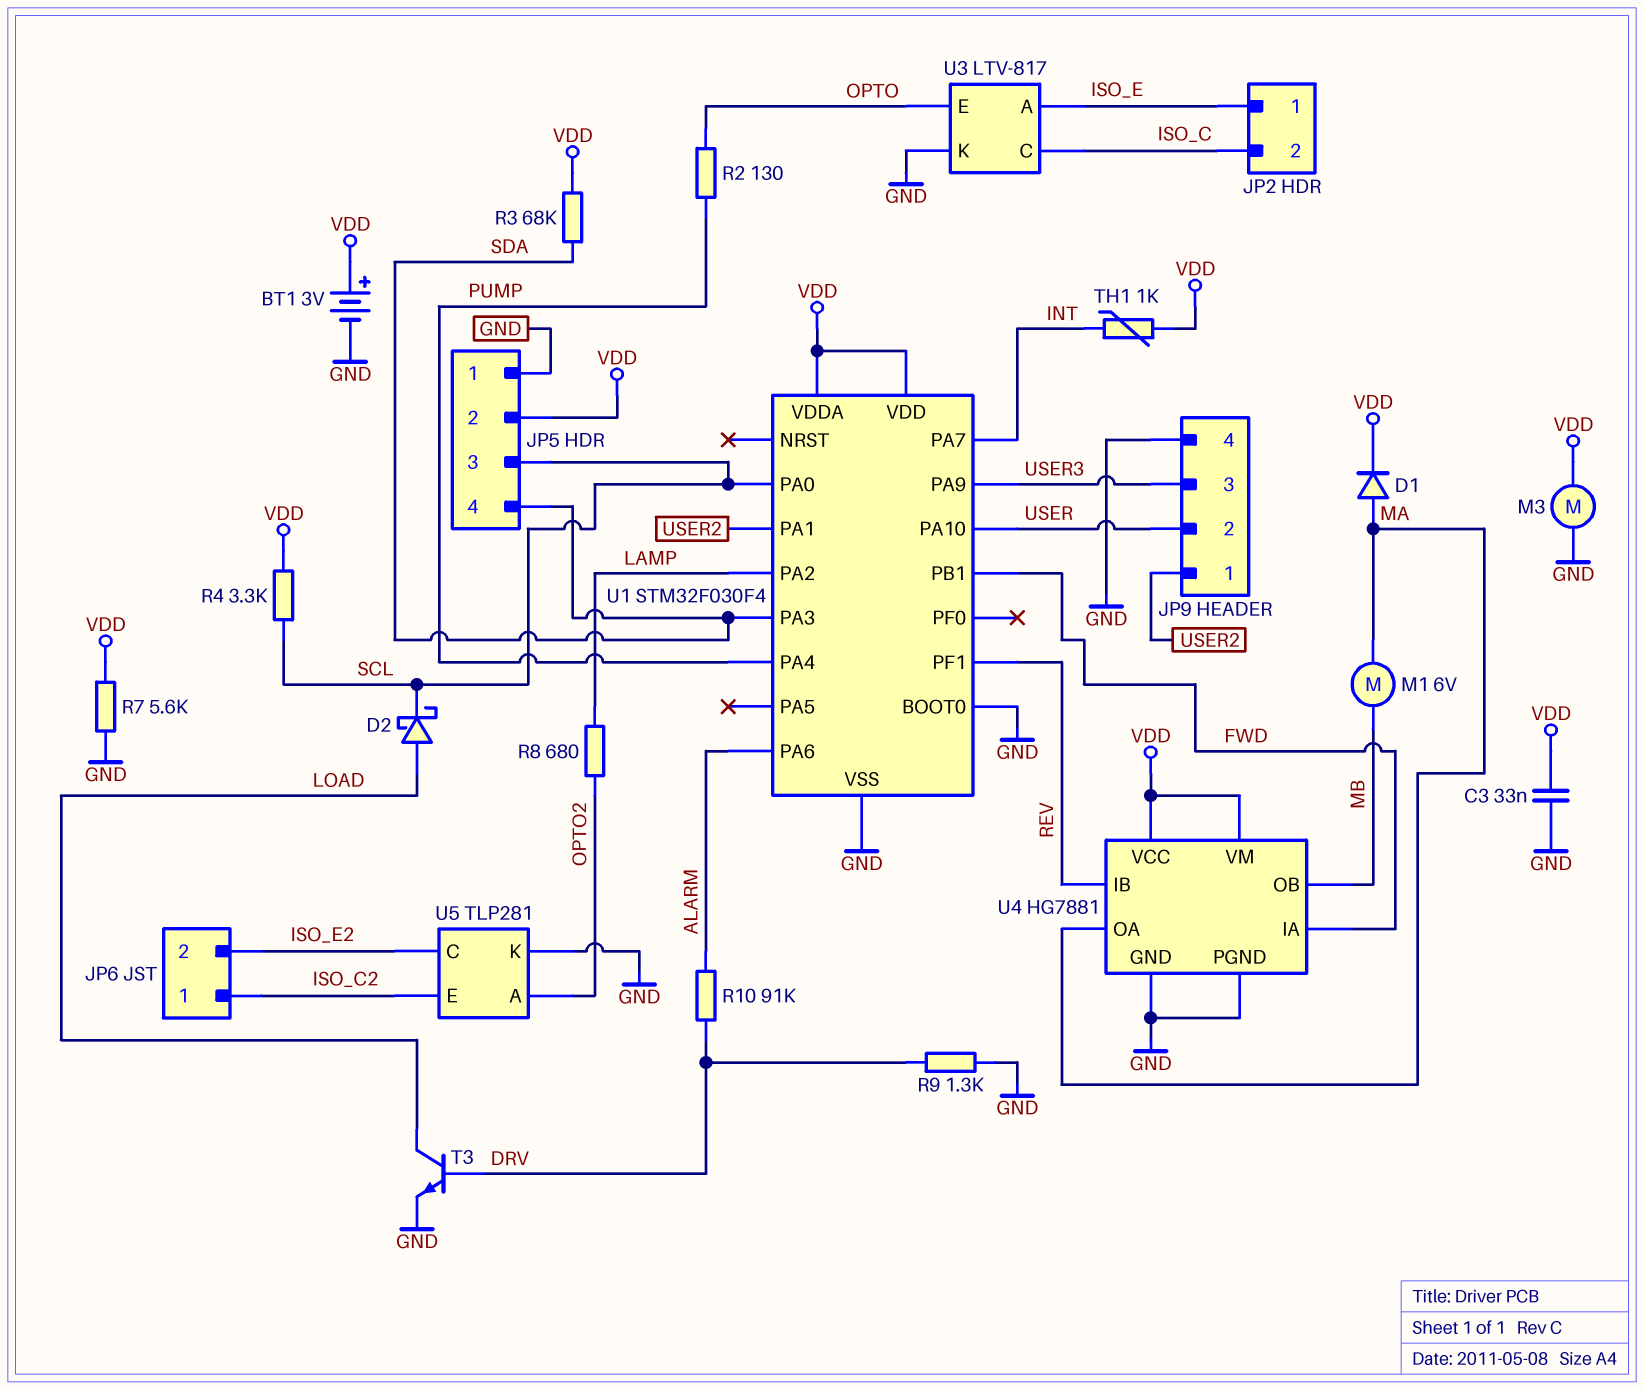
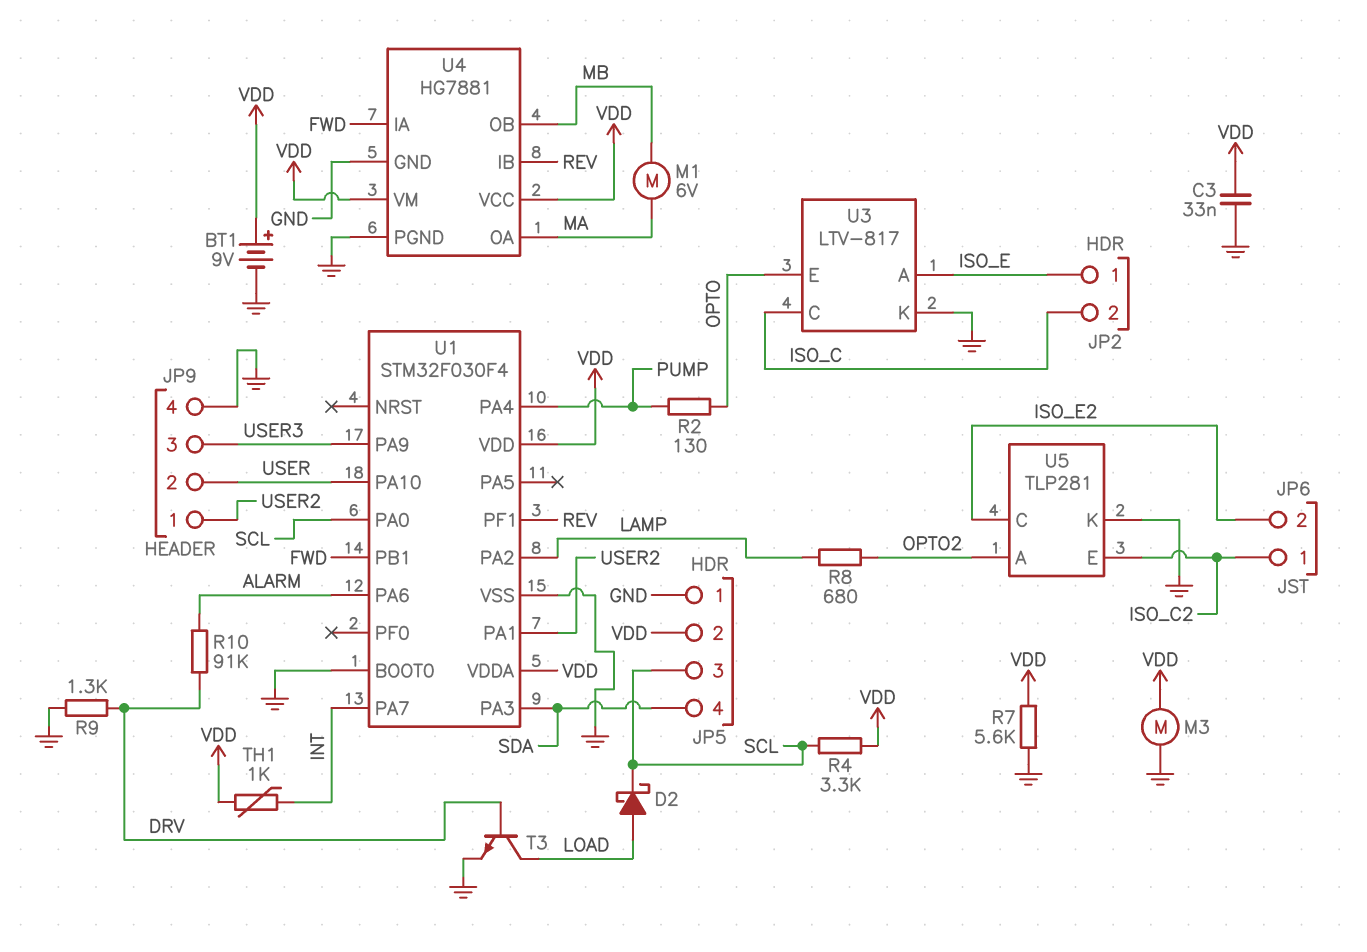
BT1: 3V (plus VDD, minus GND) -> 9V (plus VDD, minus GND)
D1: diode (A MA, K VDD) -> none
R3: 68k (SDA, VDD) -> none

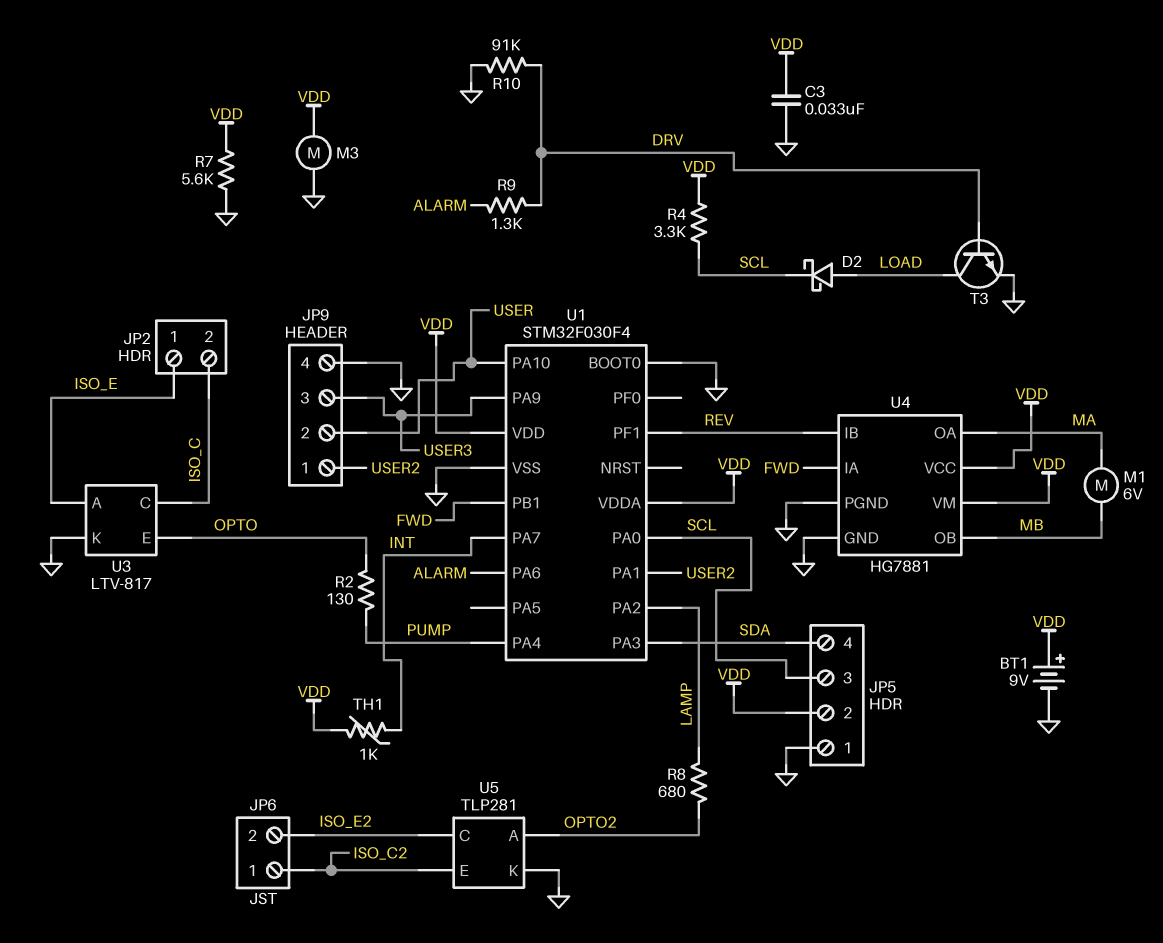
R9: 1.3k (DRV, GND) -> 1.3k (ALARM, DRV)
R10: 91k (ALARM, DRV) -> 91k (DRV, GND)

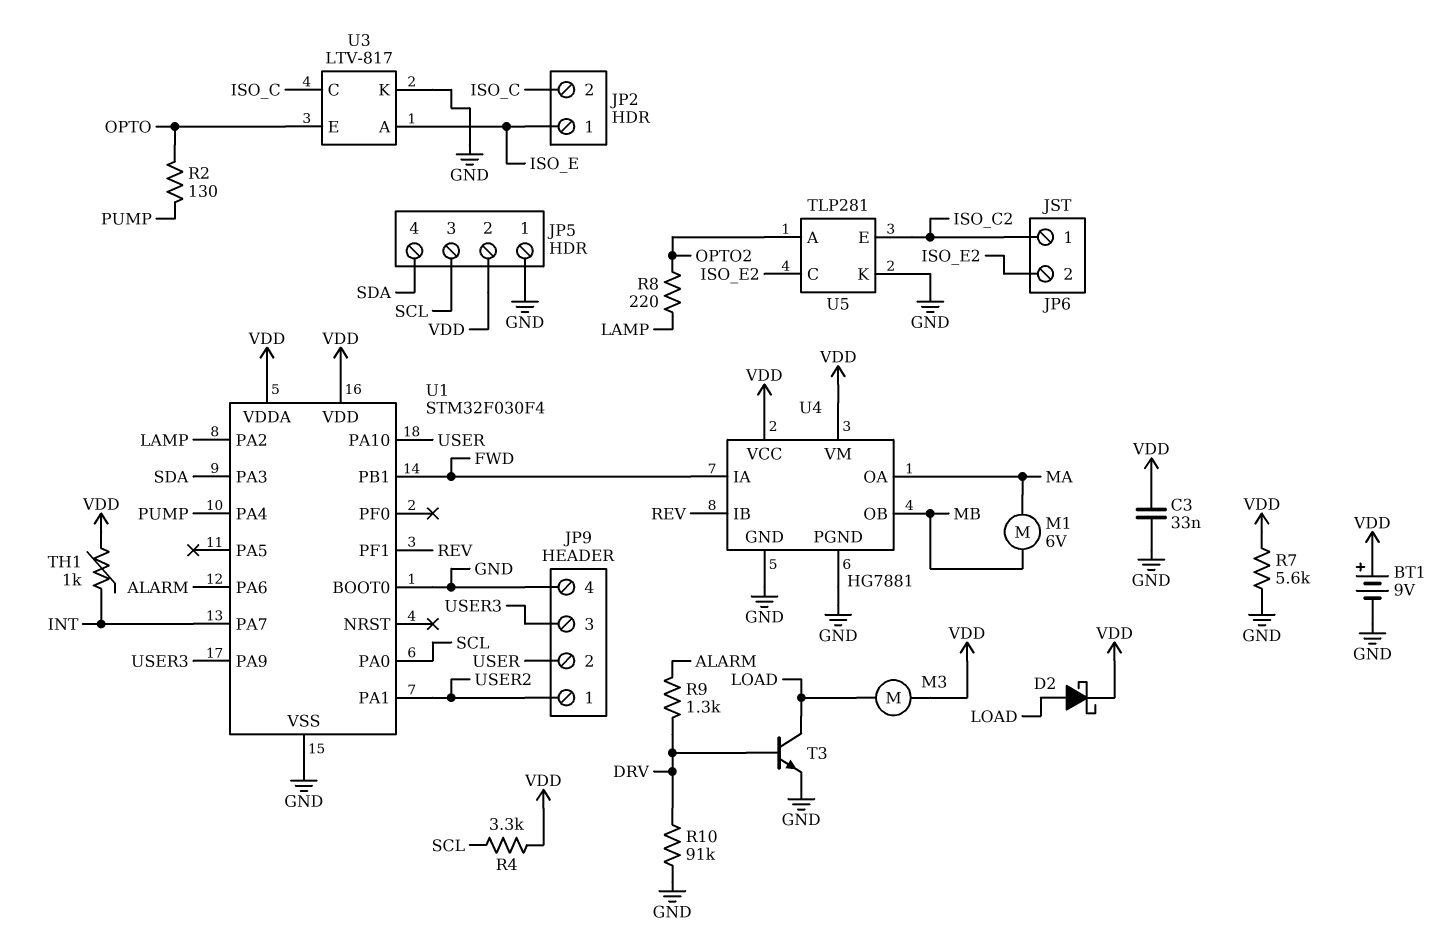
D2: schottky (A LOAD, K SCL) -> schottky (A LOAD, K VDD)
M3: motor (GND, VDD) -> motor (LOAD, VDD)
R8: 680 (LAMP, OPTO2) -> 220 (LAMP, OPTO2)

